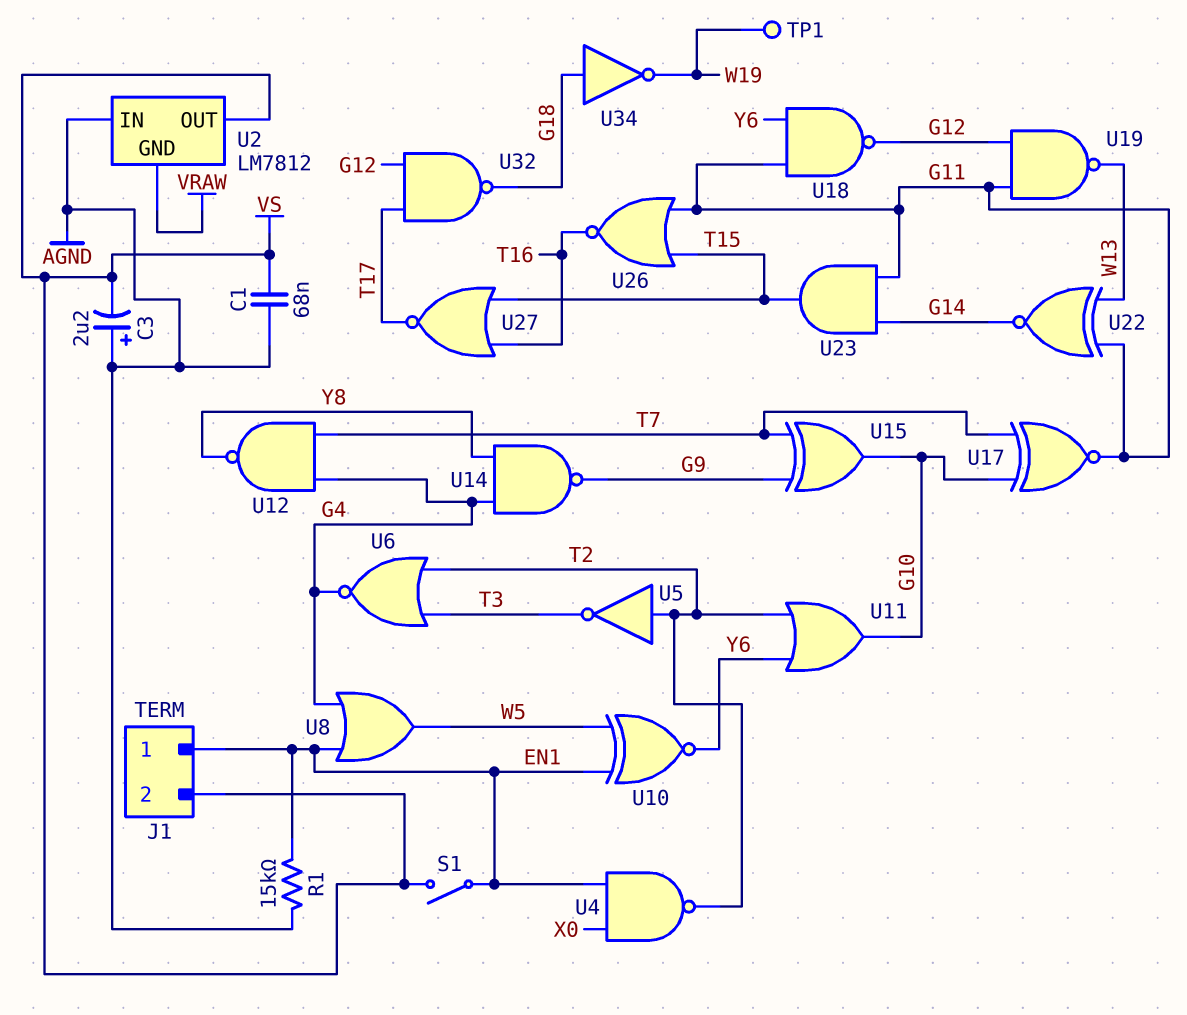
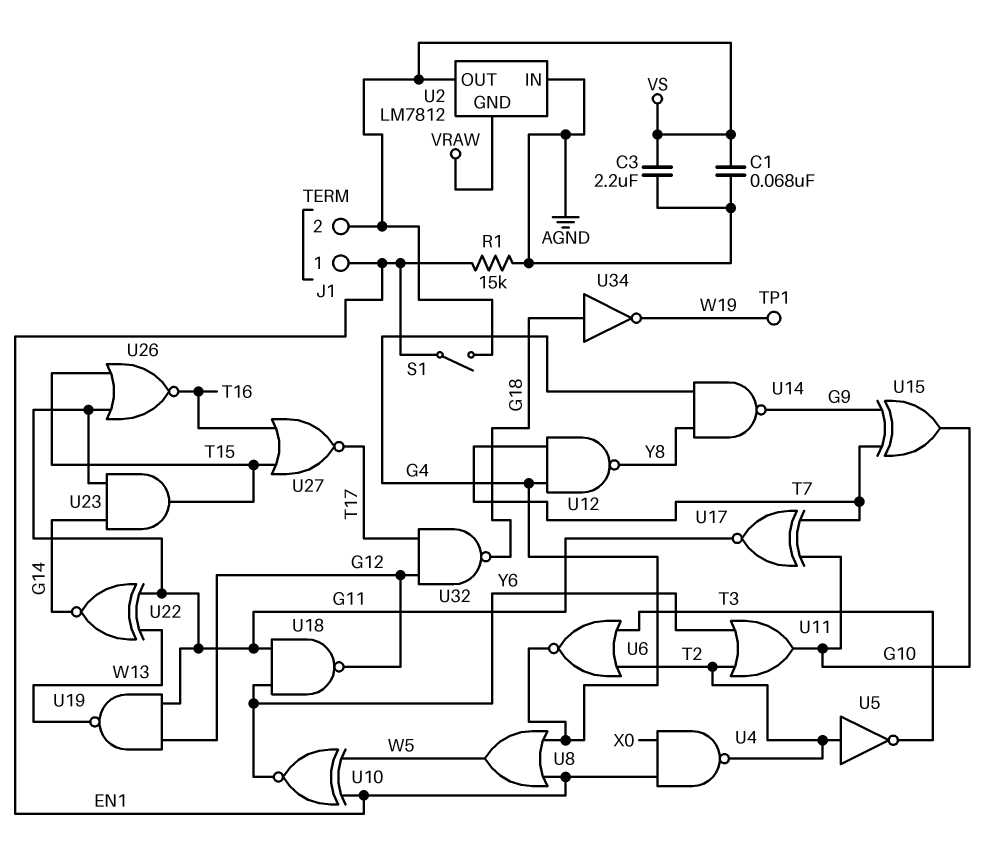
C3: 2.2uF (plus AGND, minus VS) -> 2.2uF (AGND, VS)

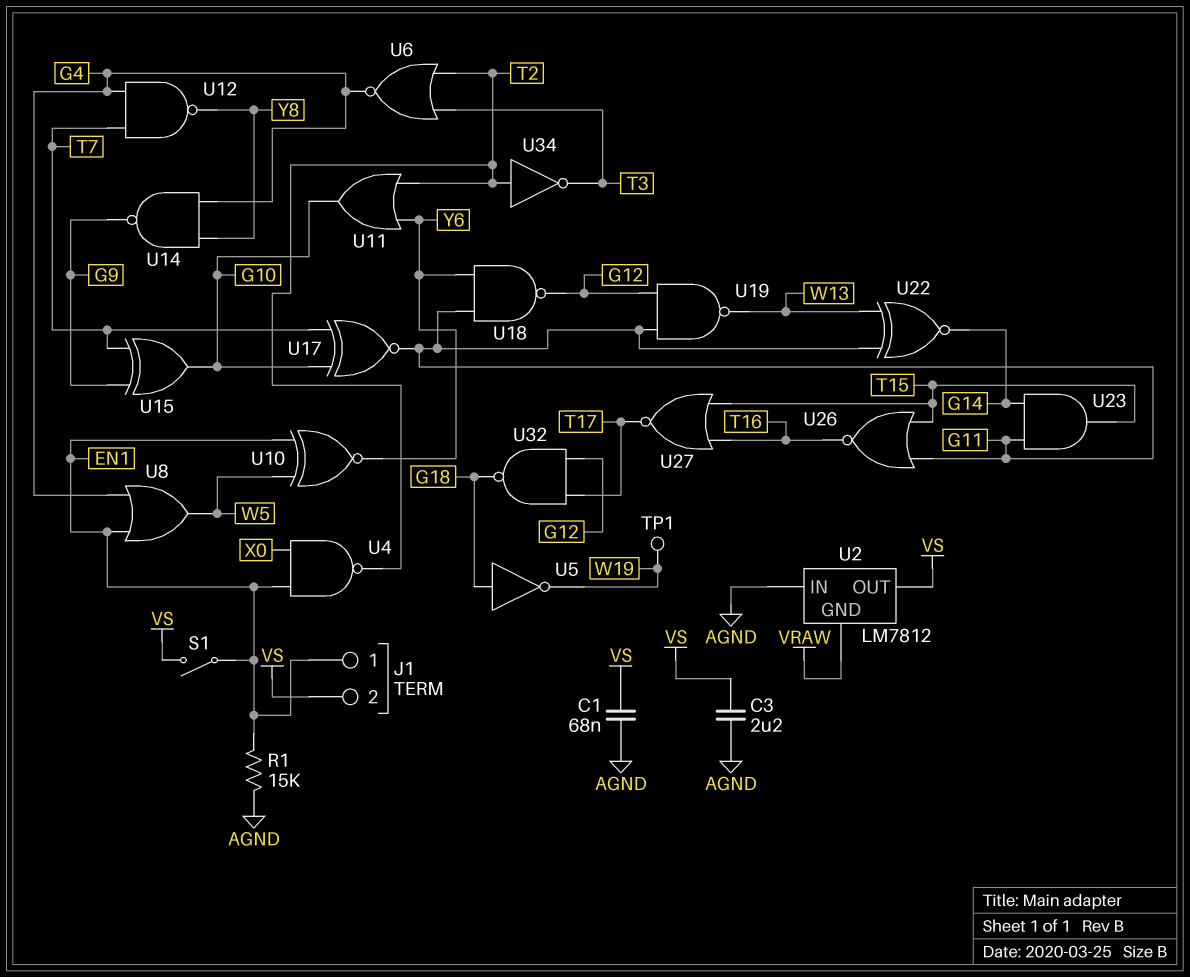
U5: NOT (in T2, out T3) -> NOT (in G18, out W19)
U34: NOT (in G18, out W19) -> NOT (in T2, out T3)

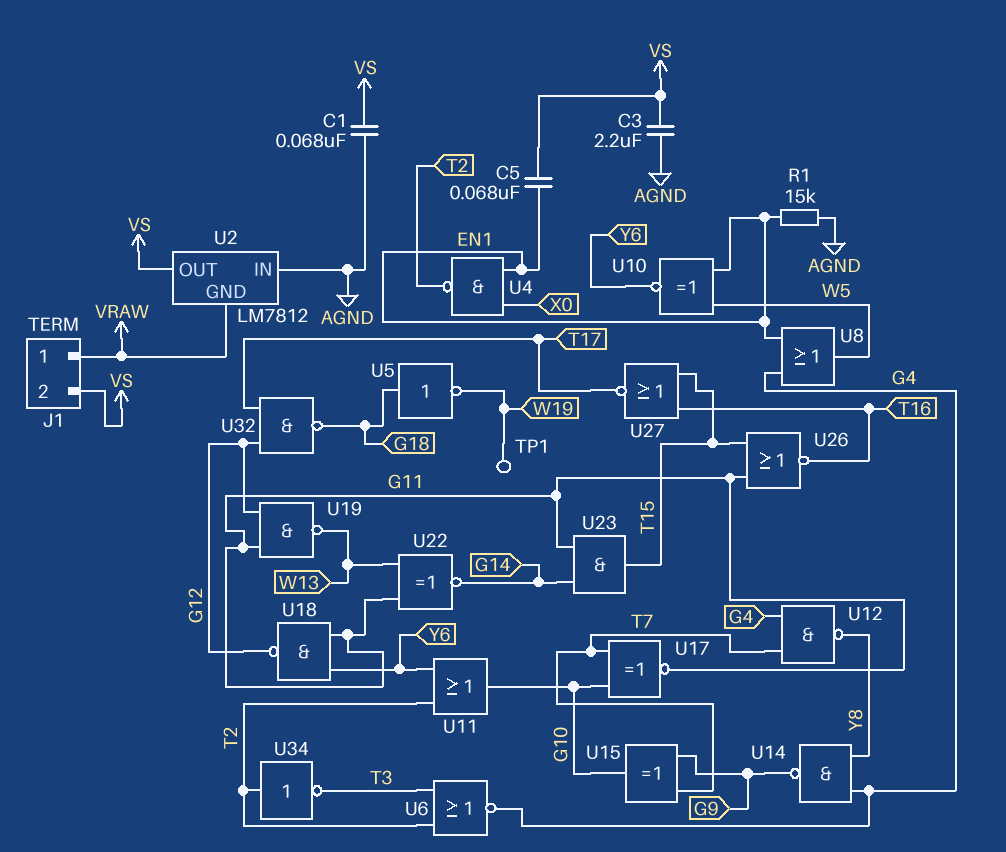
C5: none -> 68nF (EN1, VS)
J1 pin 1: EN1 -> VRAW
S1: switch (EN1, VS) -> none

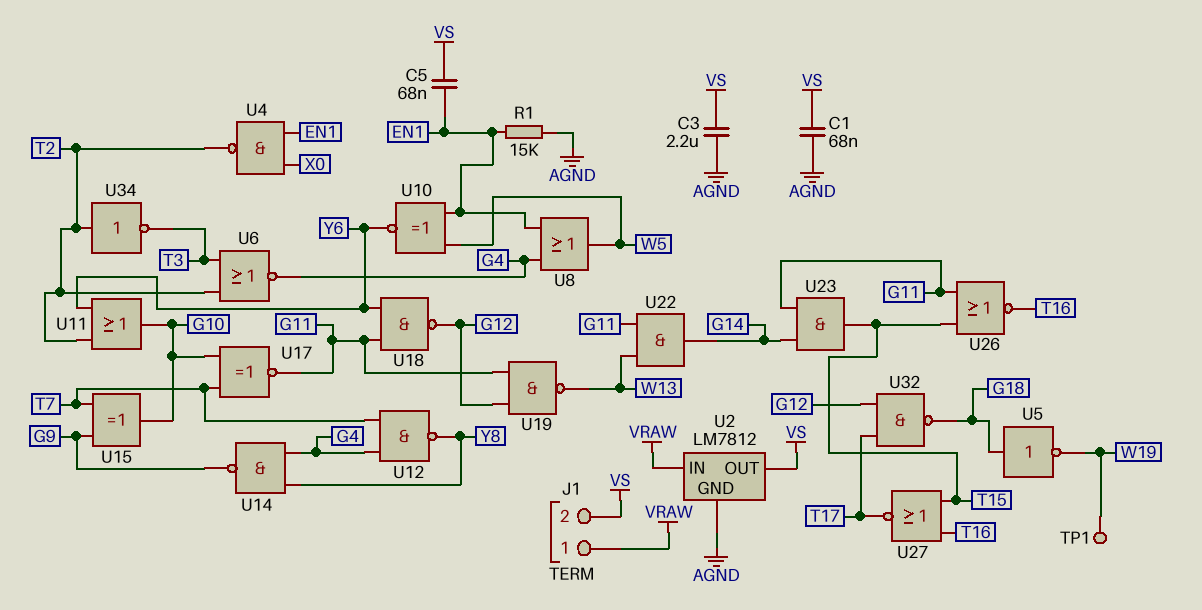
U2 pin GND: VRAW -> AGND
U2 pin IN: AGND -> VRAW
U22: XNOR (in G11, in W13, out G14) -> AND (in G11, in W13, out G14)

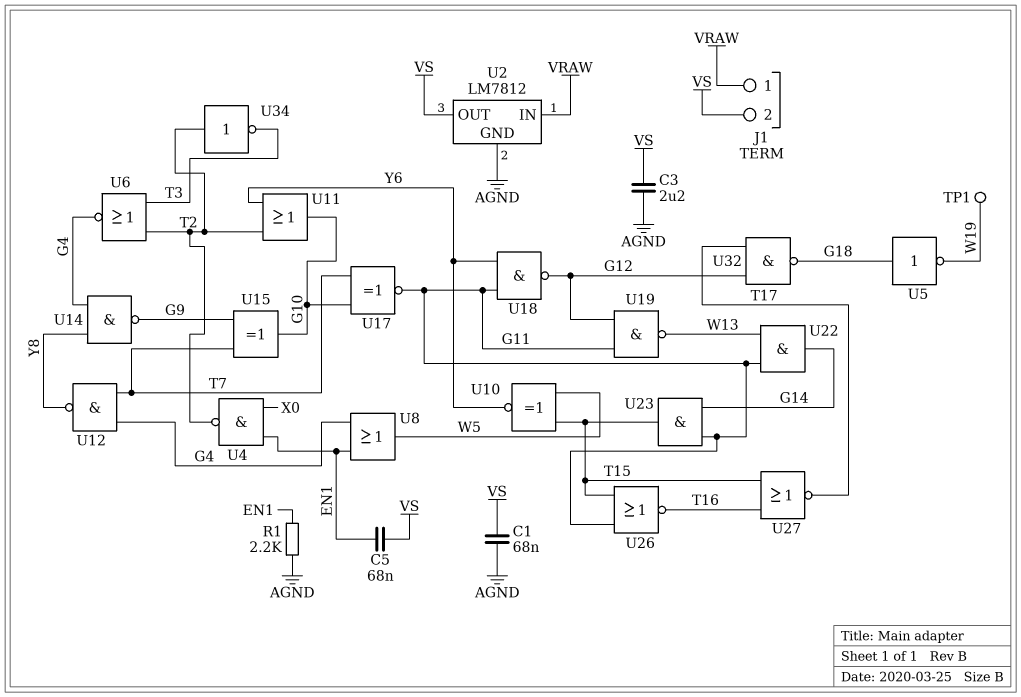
R1: 15k (AGND, EN1) -> 2.2k (AGND, EN1)
U10: XNOR (in EN1, in W5, out Y6) -> XNOR (in T15, in W5, out Y6)

